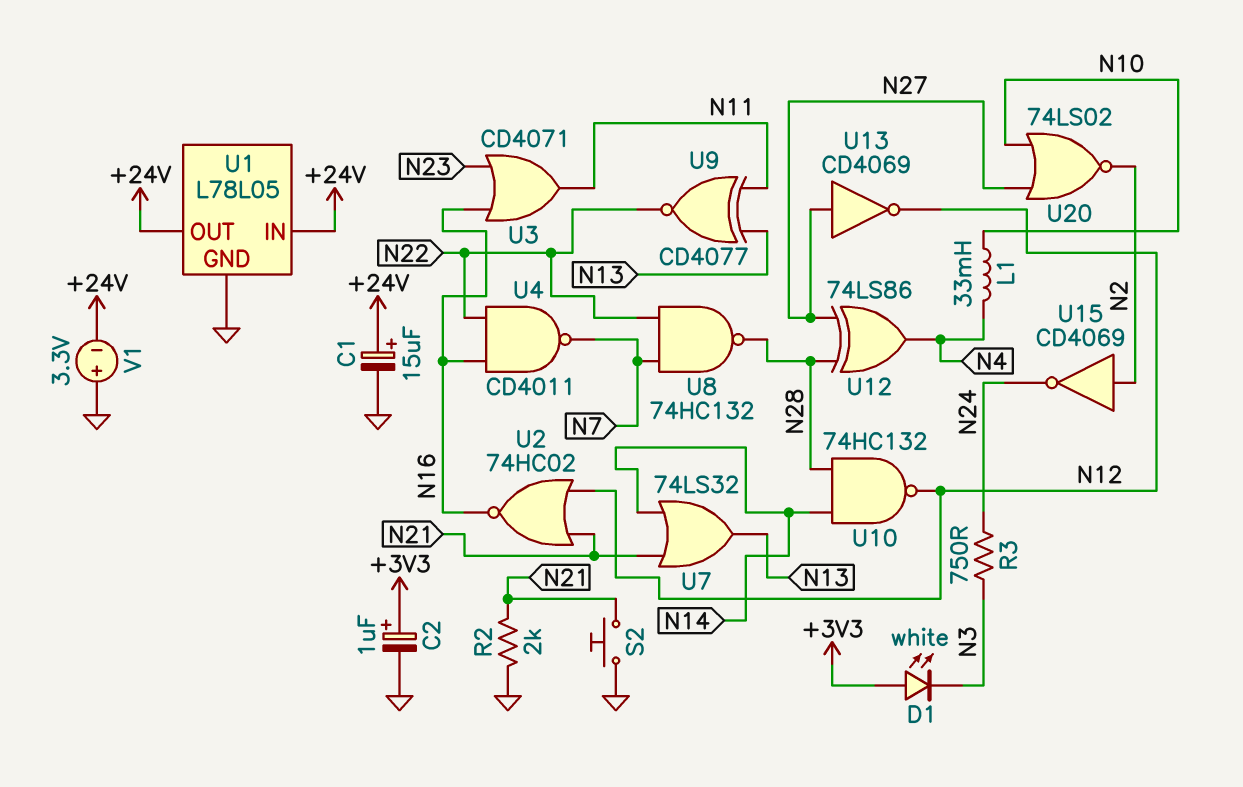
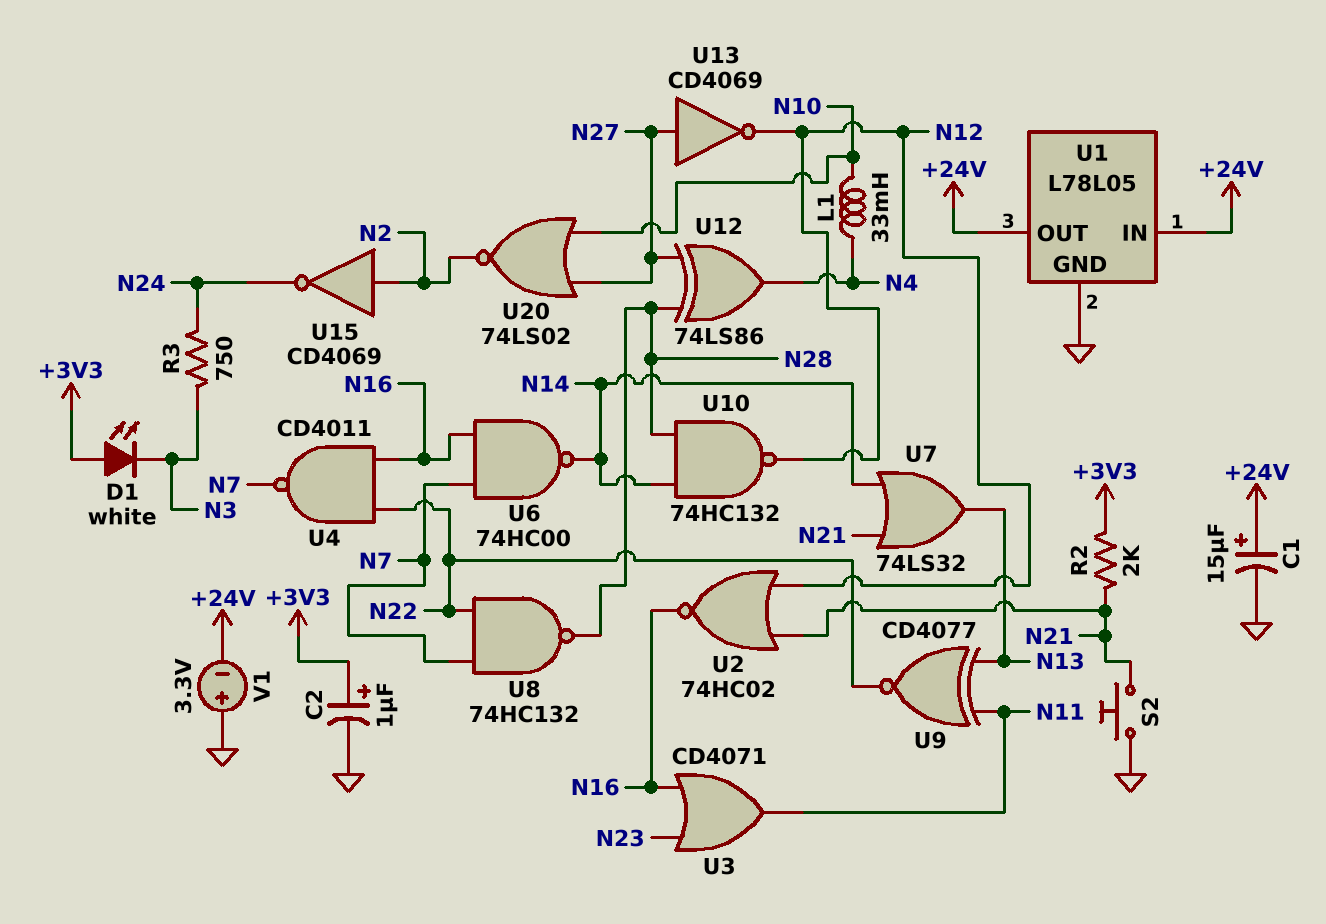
R2: 2k (GND, N21) -> 2k (+3V3, N21)
U6: none -> NAND 74HC00 (in N7, in N16, out N14)

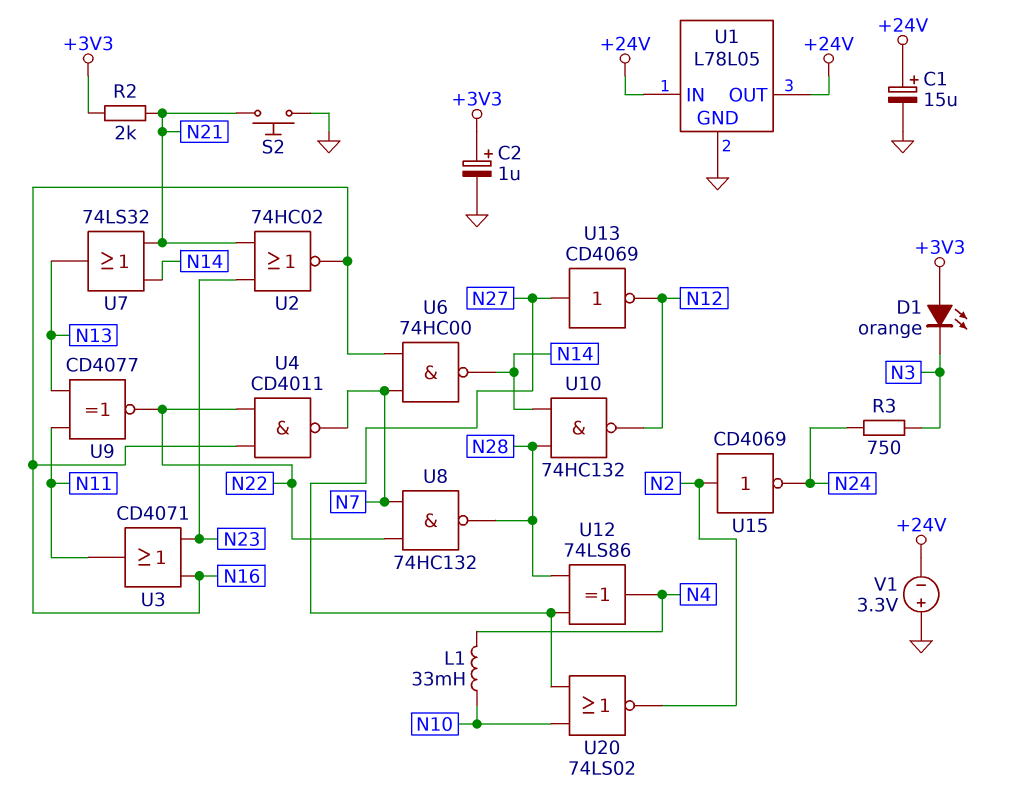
D1: LED white (A +3V3, K N3) -> LED orange (A +3V3, K N3)
U2: NOR 74HC02 (in N12, in N21, out N16) -> NOR 74HC02 (in N21, in N23, out N16)

